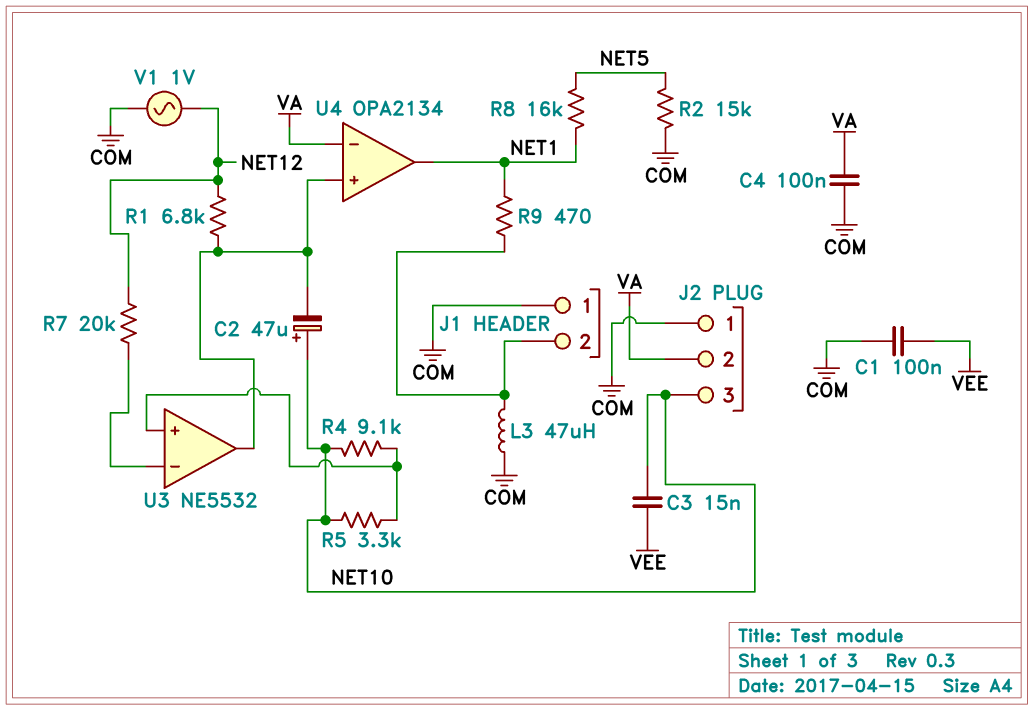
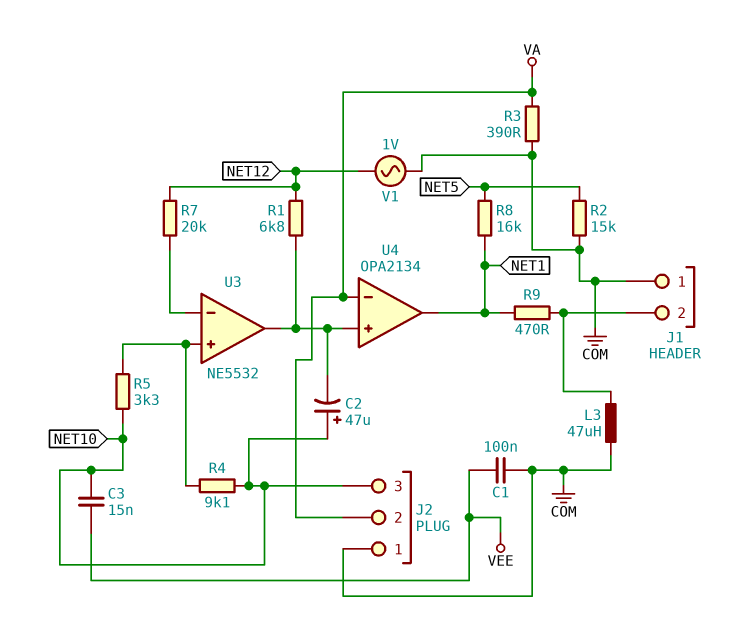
C4: 100nF (COM, VA) -> none
R3: none -> 390 (COM, VA)

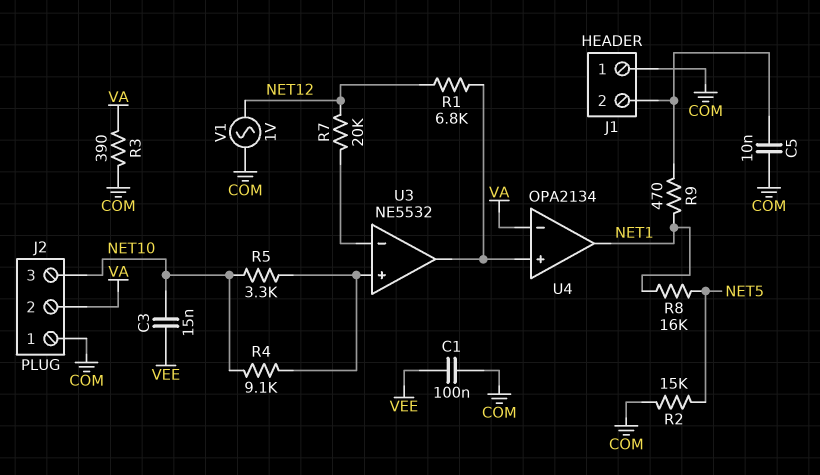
C2: 47uF (plus NET10, minus U3/out) -> none
C5: none -> 10nF (COM, J1/2)
L3: 47uH (COM, J1/2) -> none

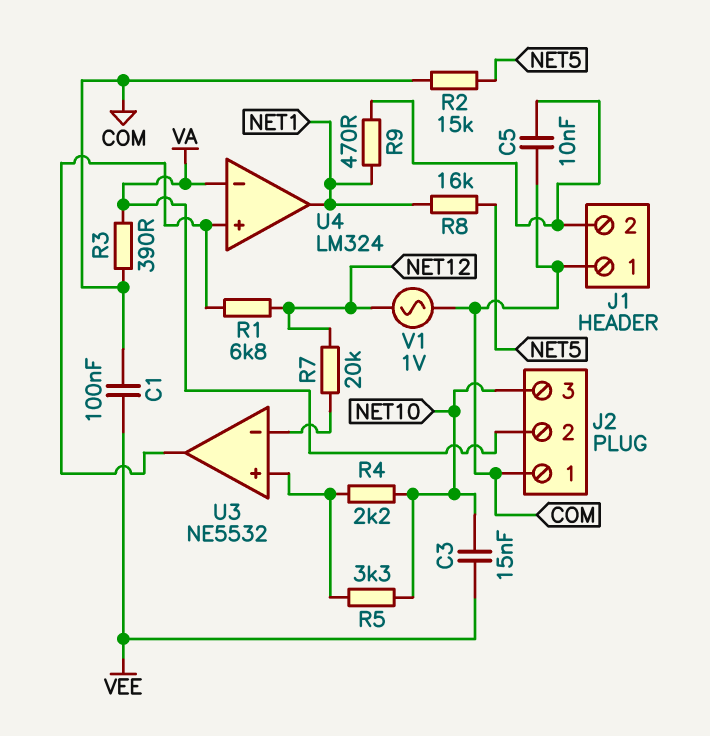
R4: 9.1k (NET10, U3/in+) -> 2.2k (NET10, U3/in+)
U4: OPA2134 -> LM324

